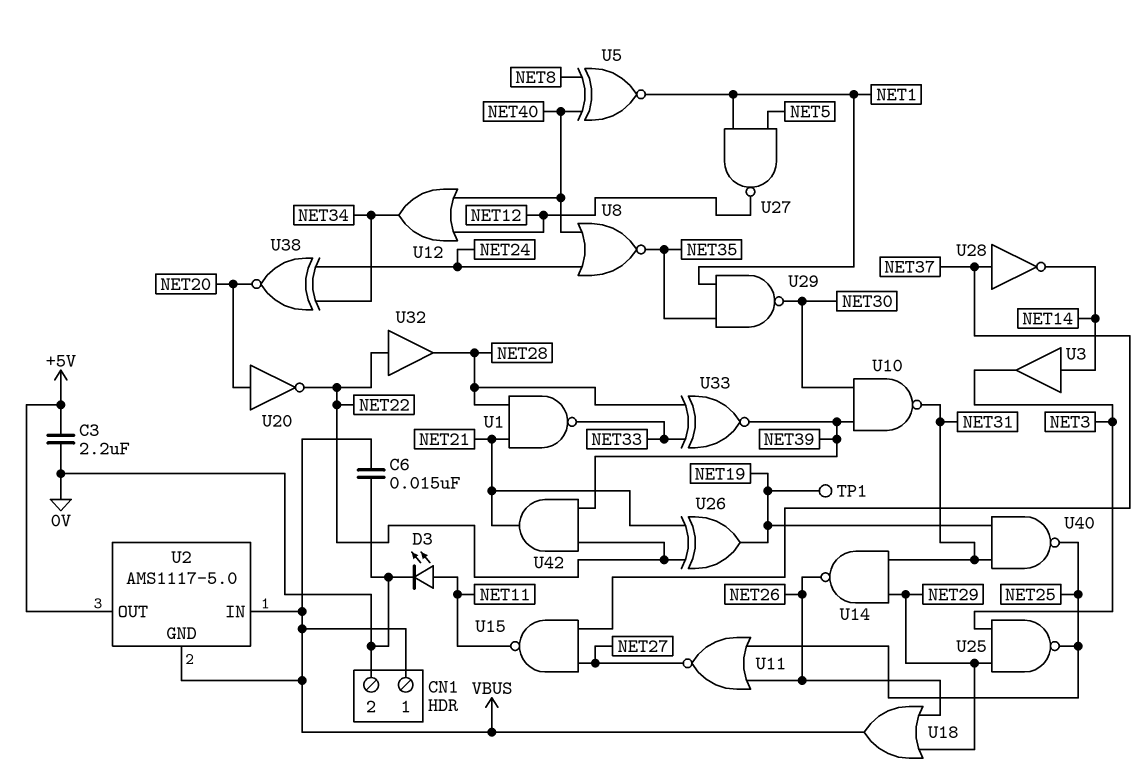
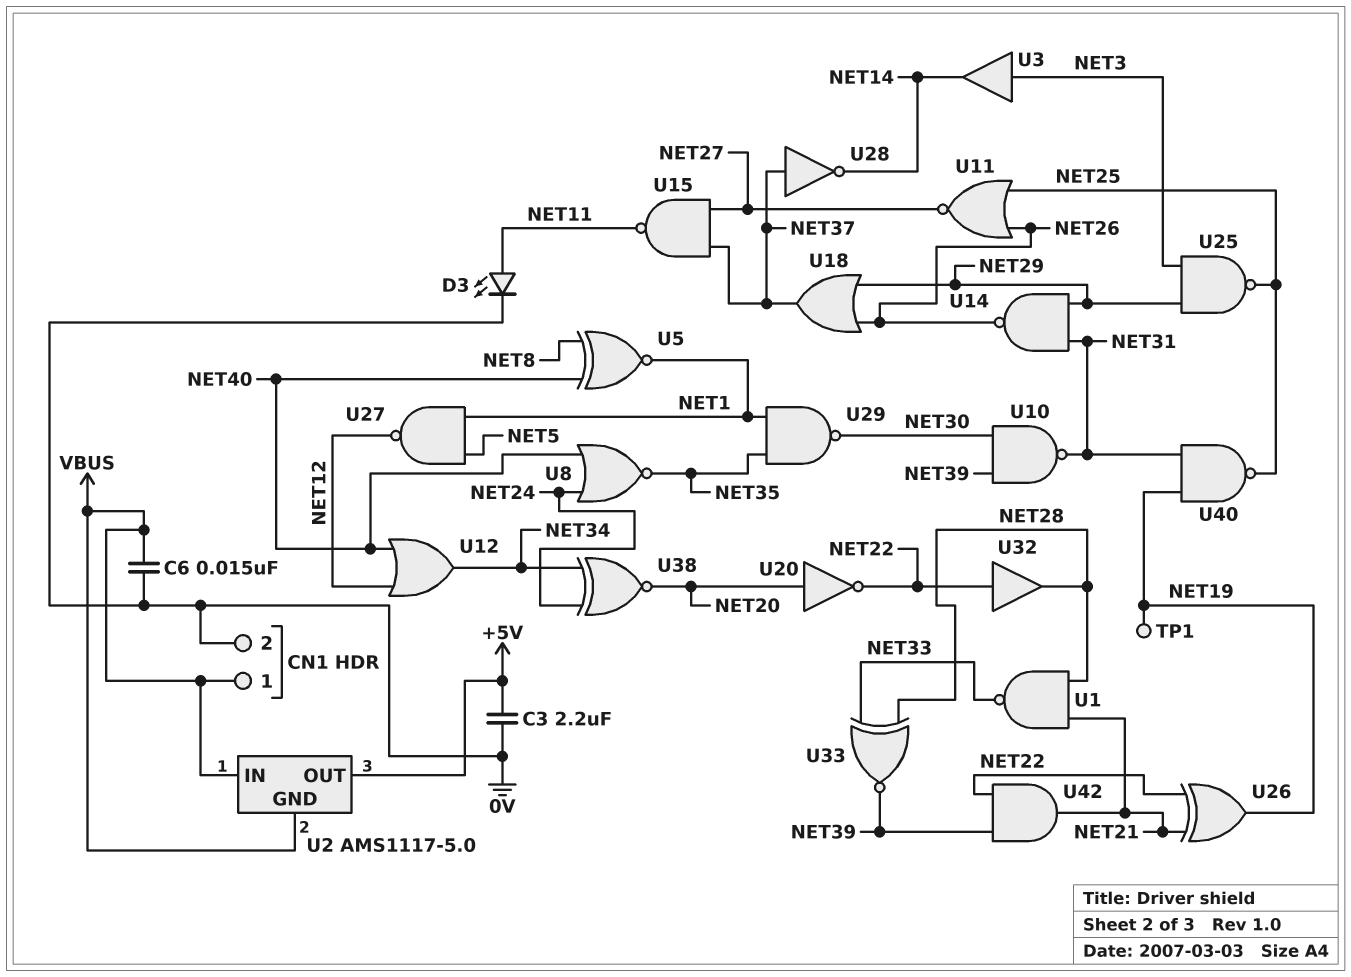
U3: buffer (in NET14, out NET3) -> buffer (in NET3, out NET14)
U18: OR (in NET26, in NET29, out VBUS) -> OR (in NET26, in NET29, out NET37)

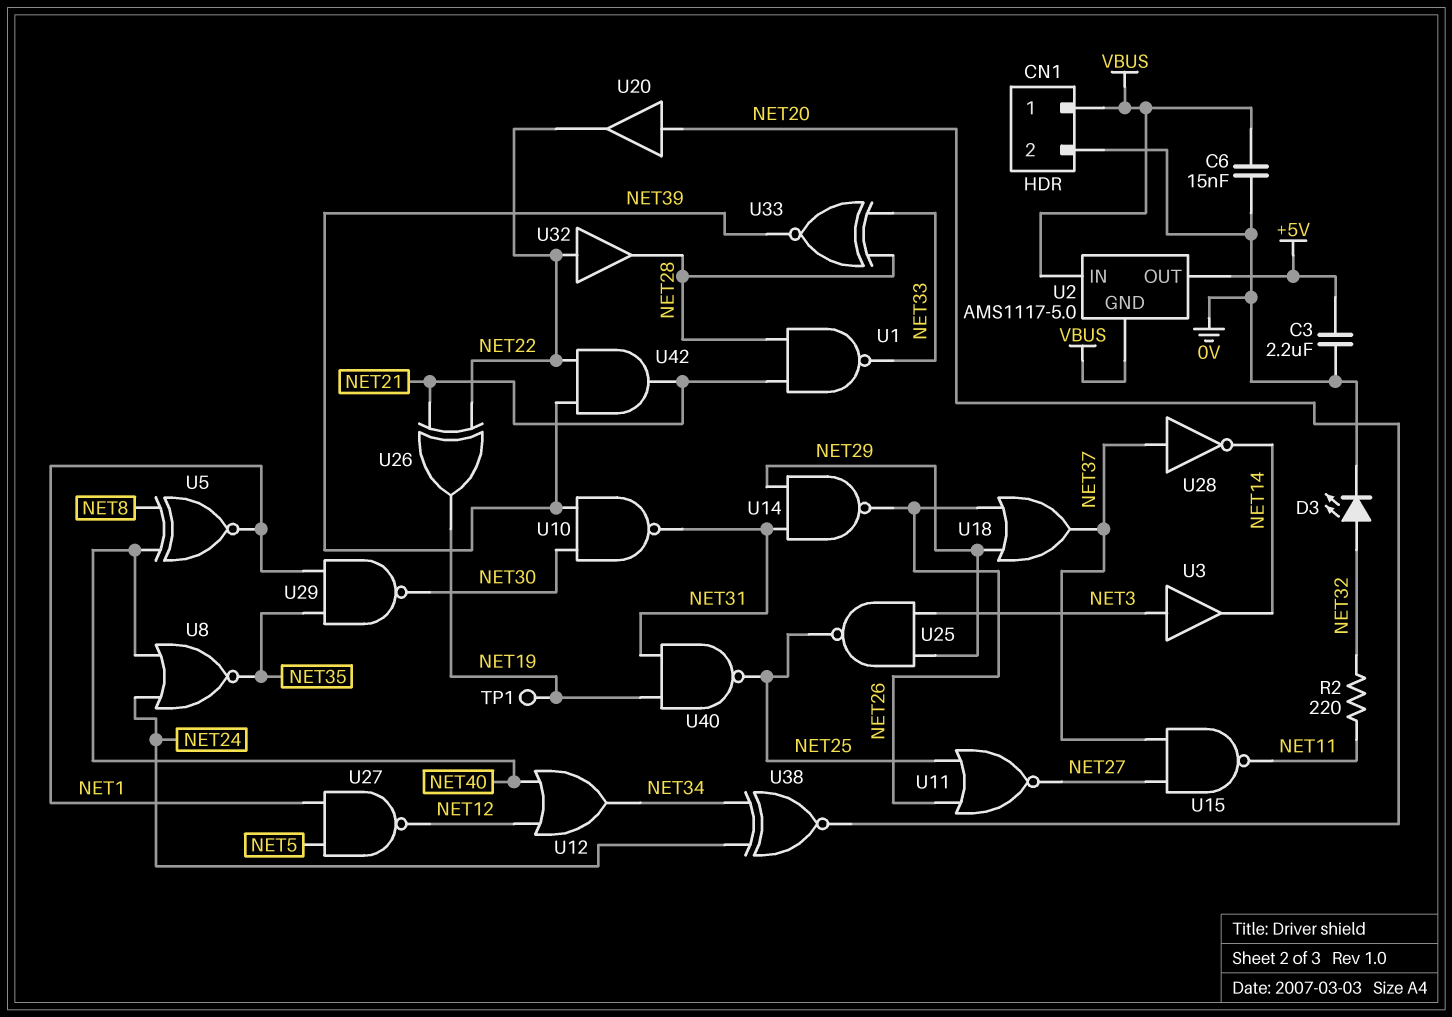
D3: LED (A NET11, K 0V) -> LED (A NET32, K 0V)
R2: none -> 220 (NET11, NET32)
U20: NOT (in NET20, out NET22) -> buffer (in NET20, out NET22)

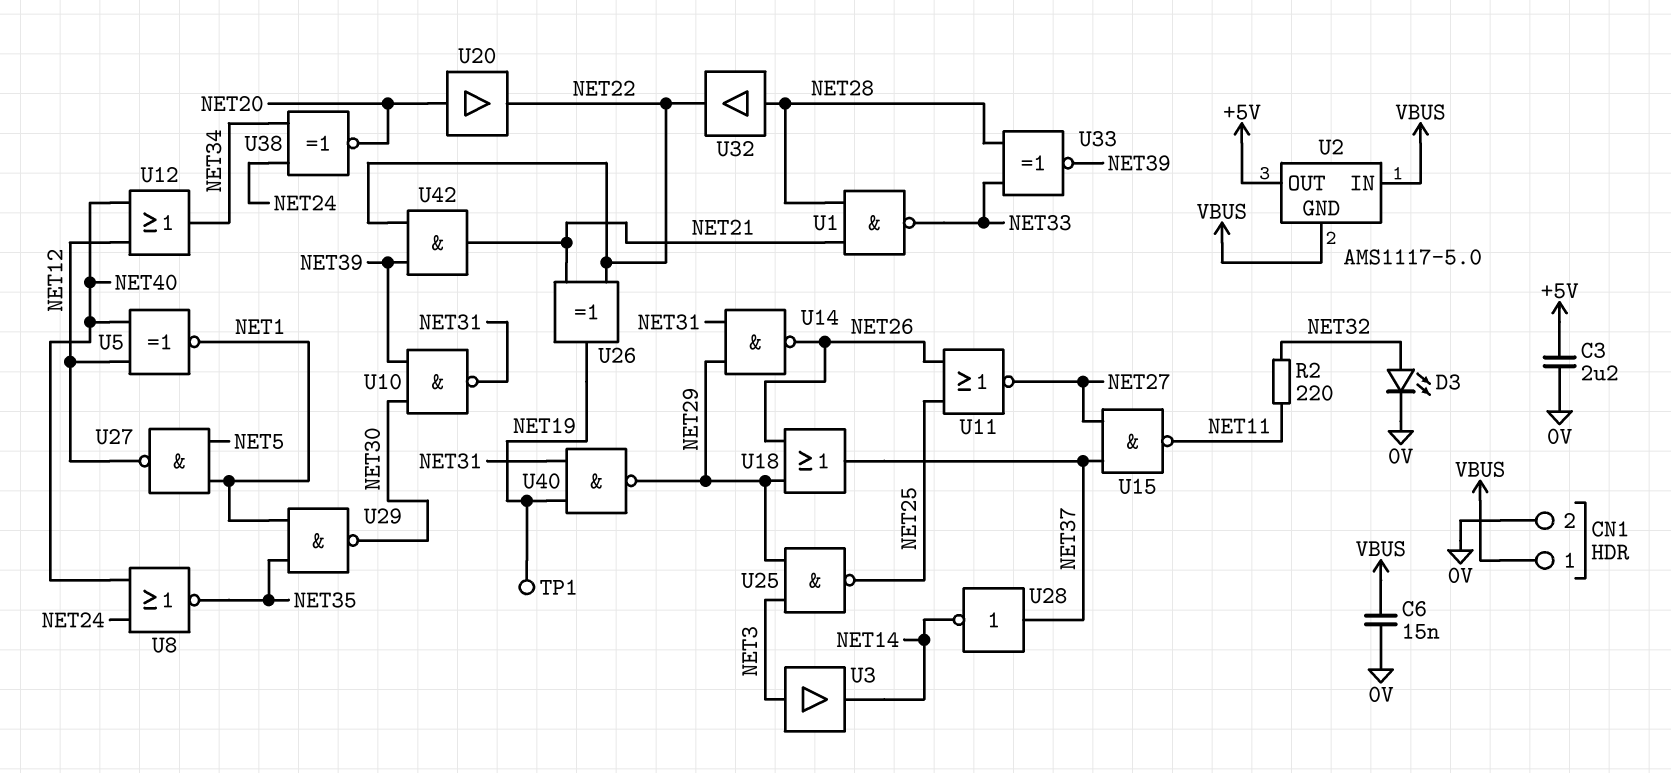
U5: XNOR (in NET8, in NET40, out NET1) -> XNOR (in NET12, in NET40, out NET1)
U32: buffer (in NET22, out NET28) -> buffer (in NET28, out NET22)
U40: NAND (in NET19, in NET31, out NET25) -> NAND (in NET19, in NET31, out NET29)

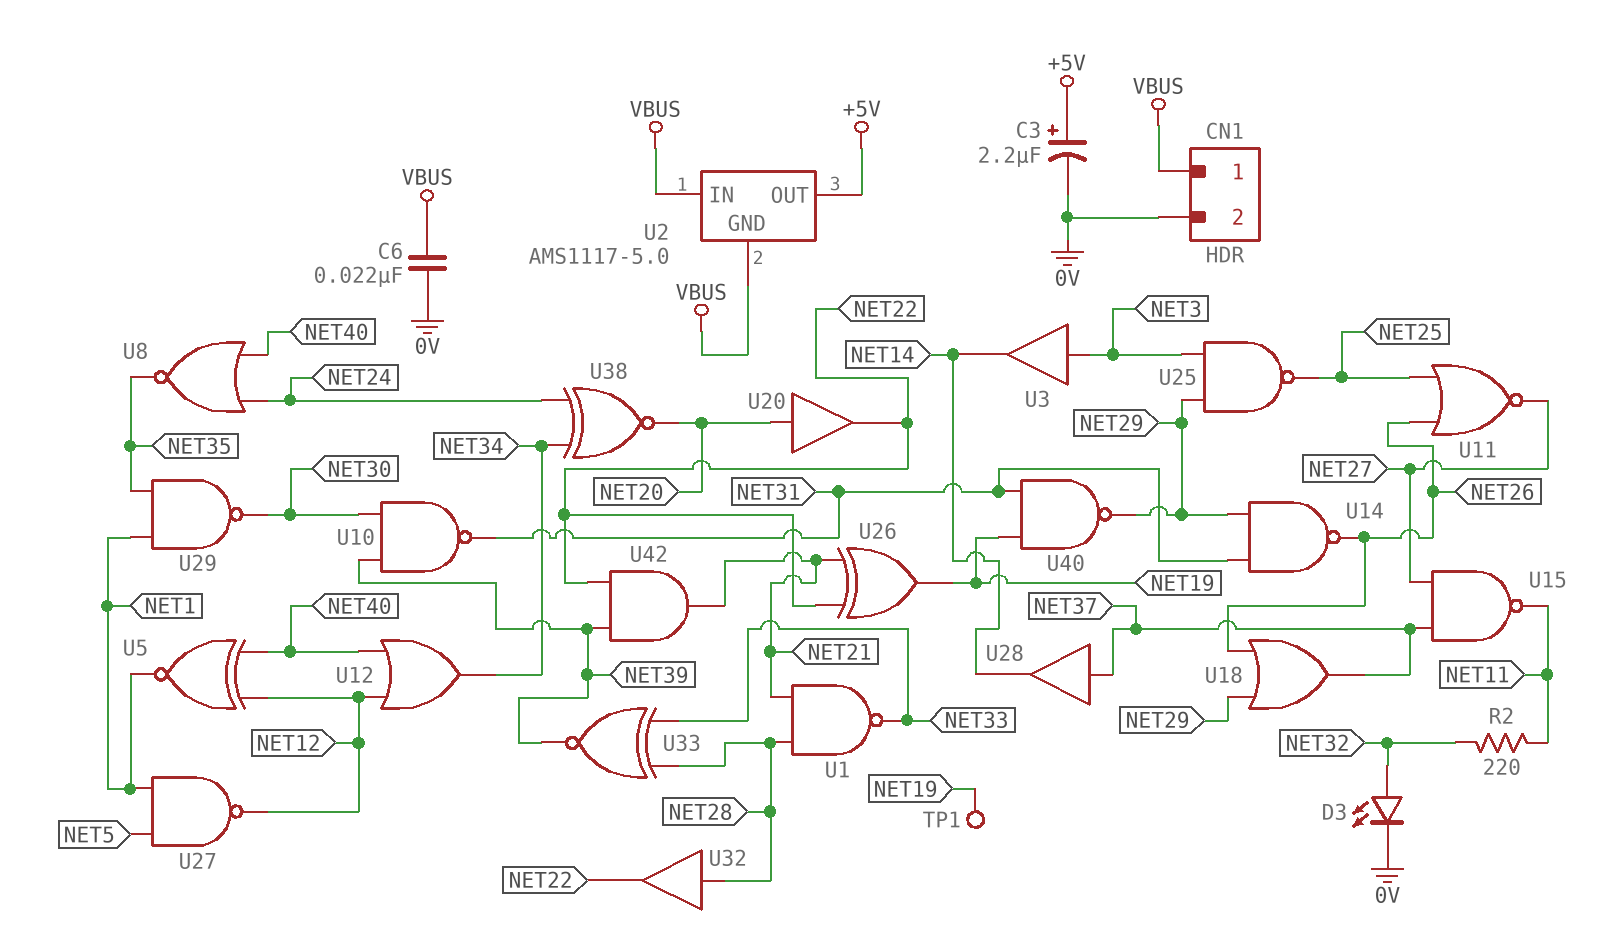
C3: 2.2uF (+5V, 0V) -> 2.2uF (plus +5V, minus 0V)
C6: 15nF (0V, VBUS) -> 22nF (0V, VBUS)
U28: NOT (in NET37, out NET14) -> buffer (in NET37, out NET14)

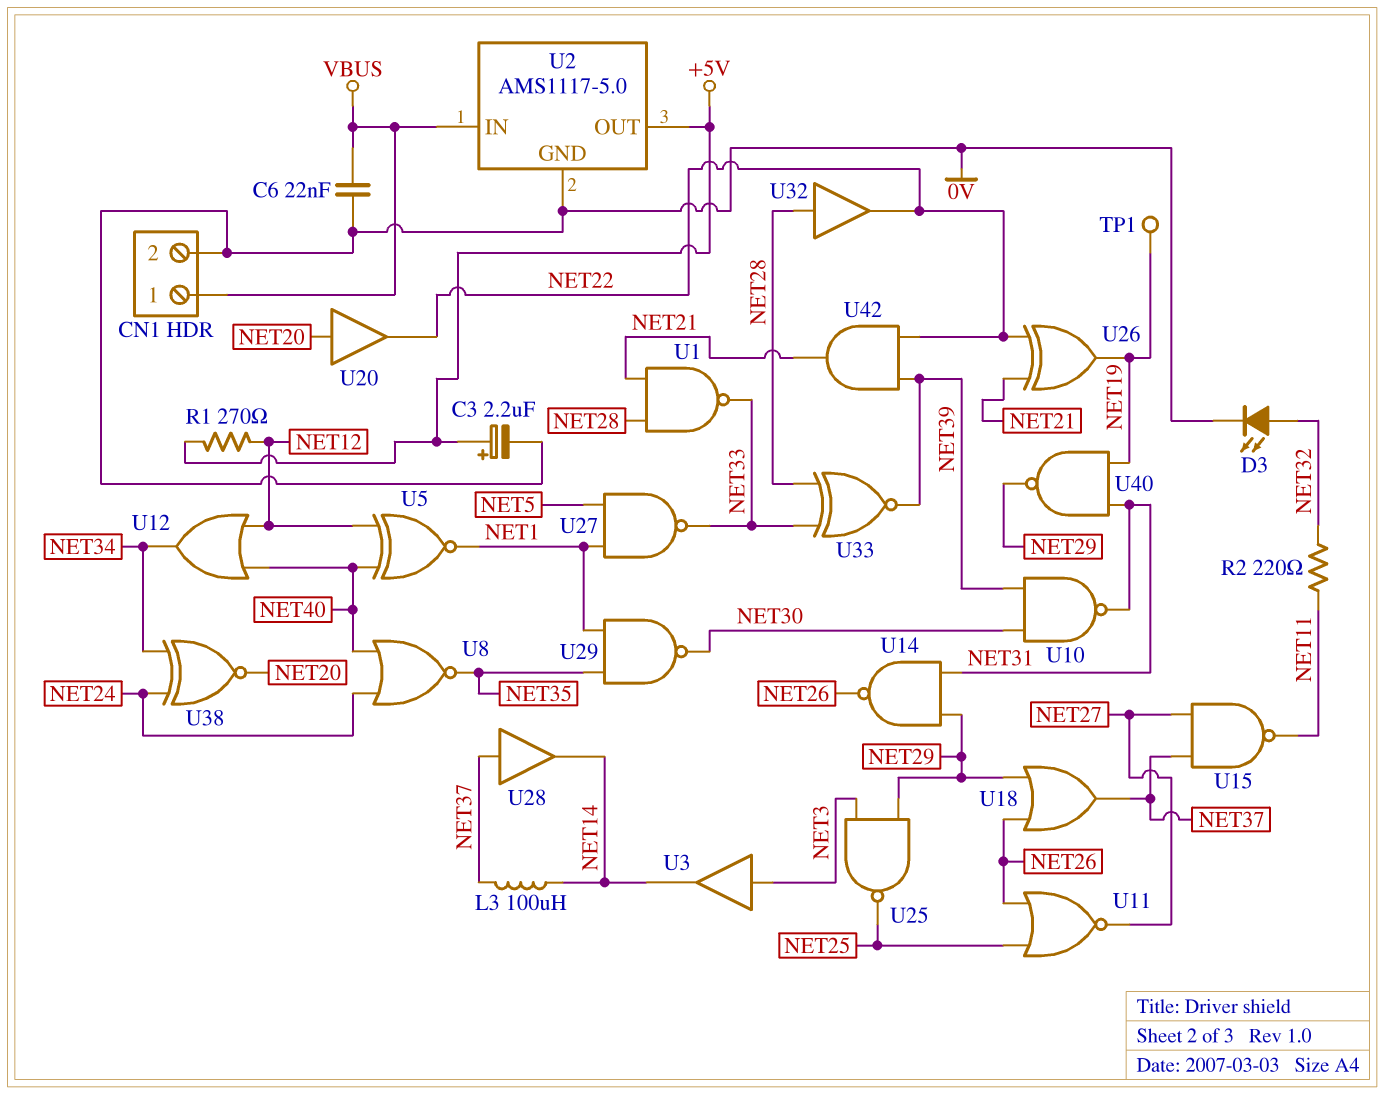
L3: none -> 100uH (NET14, NET37)
R1: none -> 270 (+5V, NET12)
U2 pin GND: VBUS -> 0V
U27: NAND (in NET1, in NET5, out NET12) -> NAND (in NET1, in NET5, out NET33)

